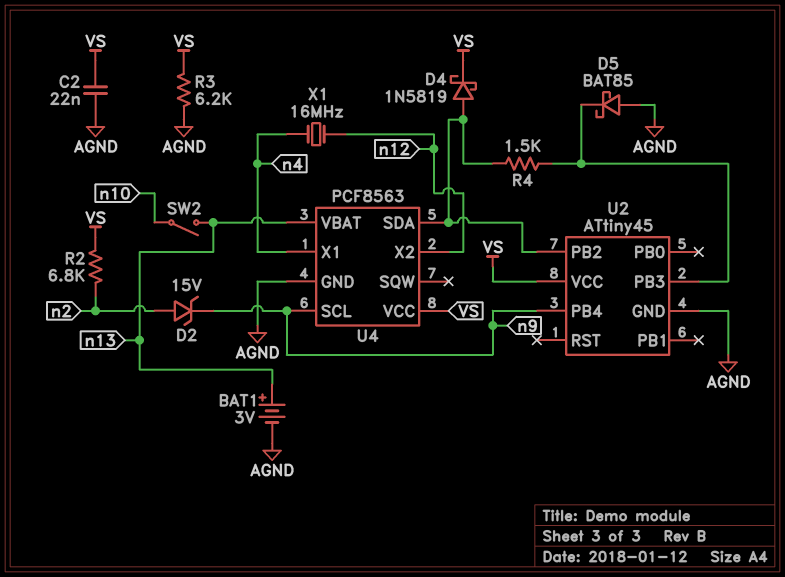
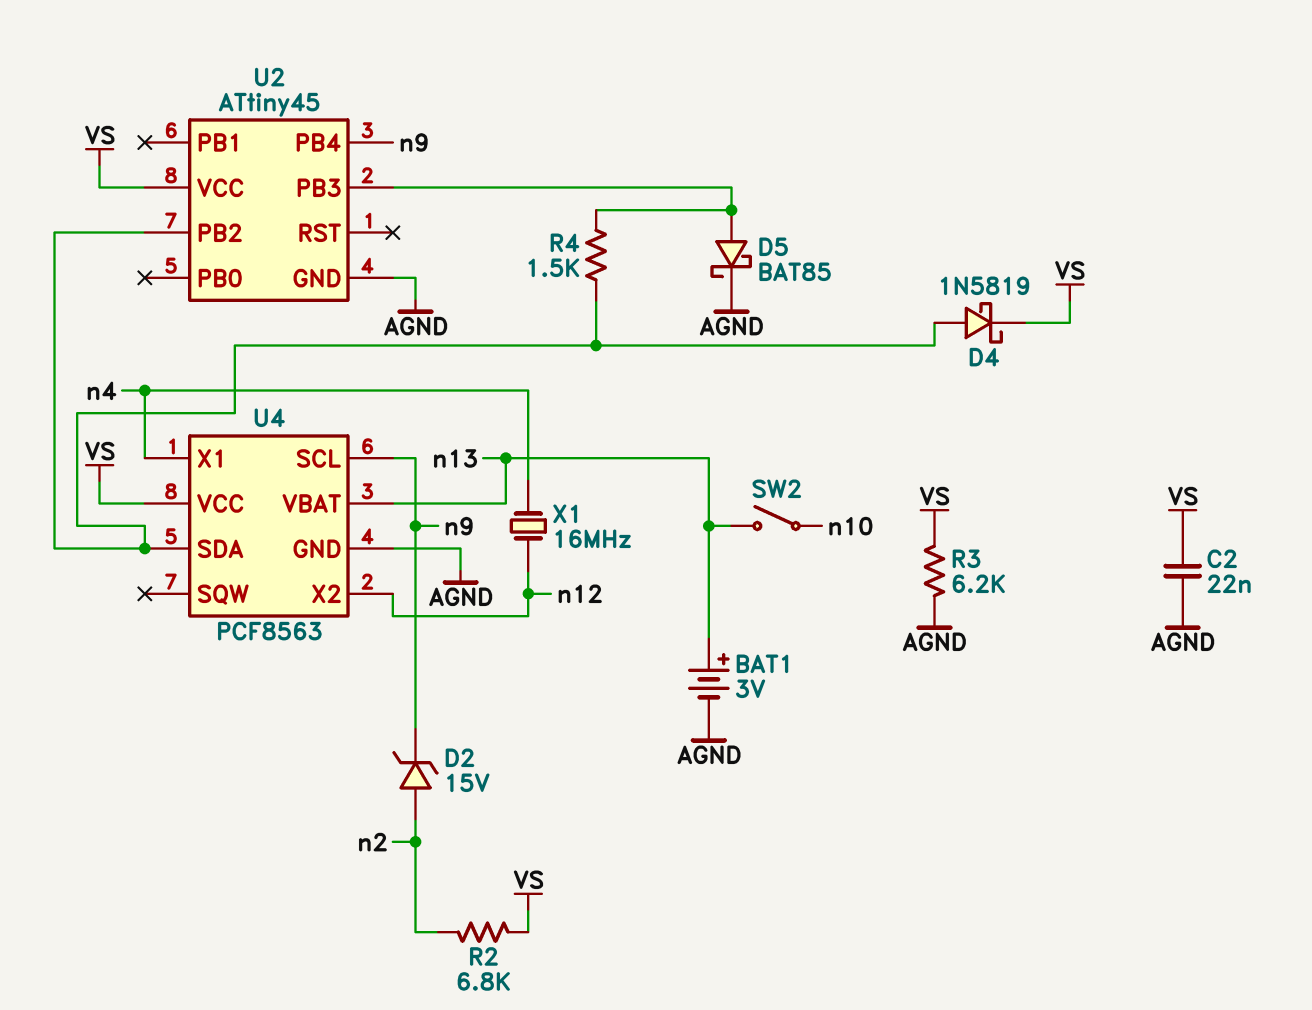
D5: schottky BAT85 (A AGND, K U2/PB3) -> schottky BAT85 (A U2/PB3, K AGND)

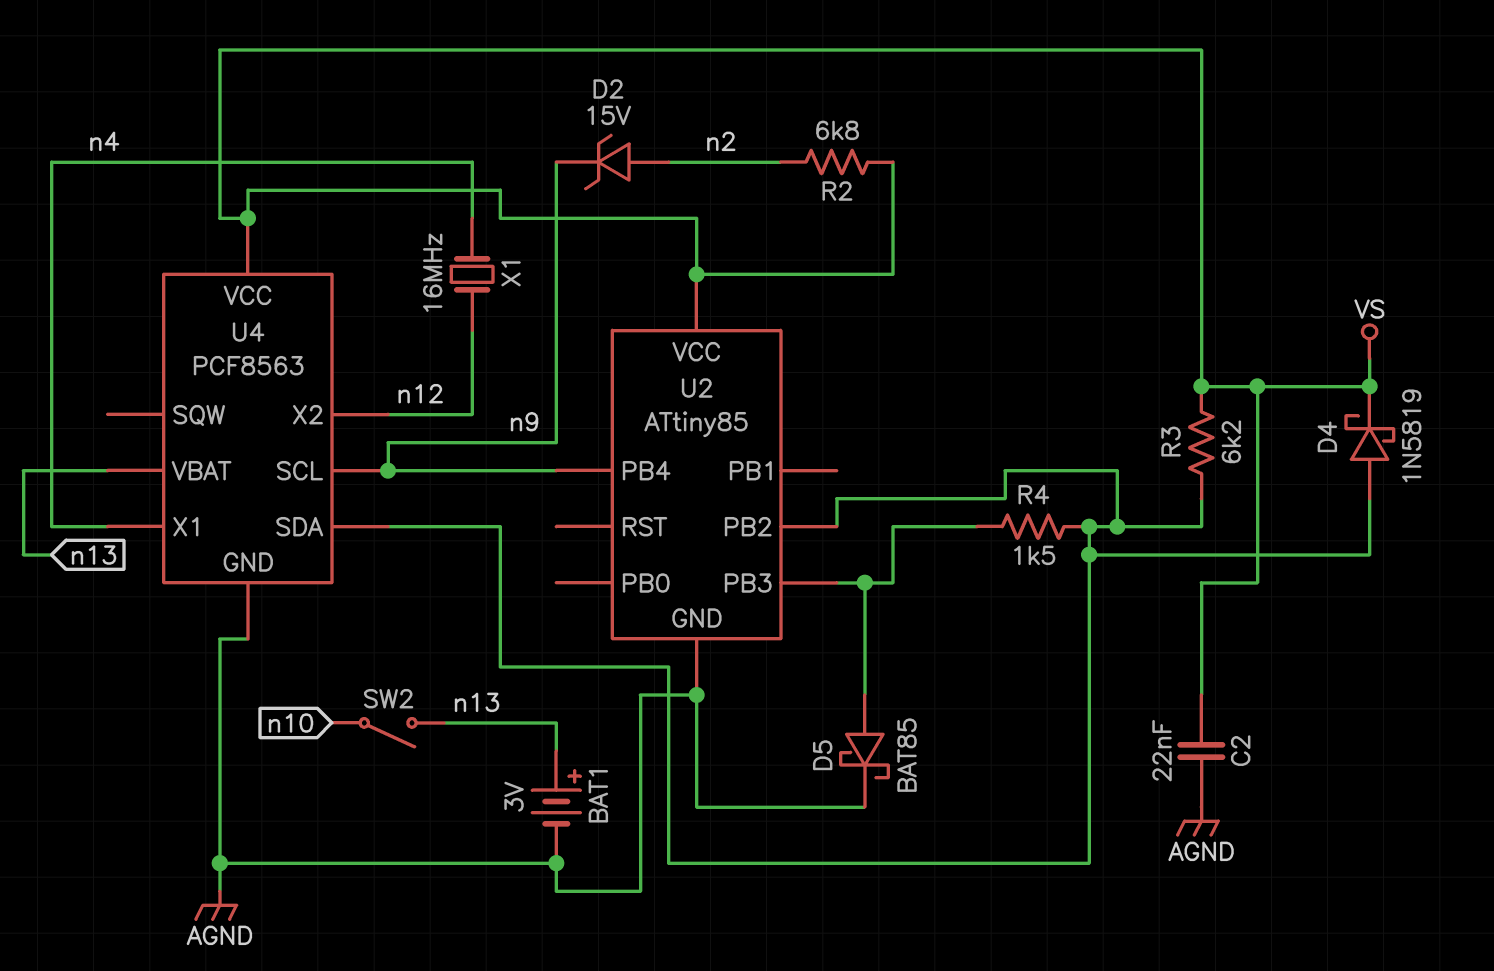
R3: 6.2k (AGND, VS) -> 6.2k (U2/PB2, VS)
U2: ATtiny45 -> ATtiny85

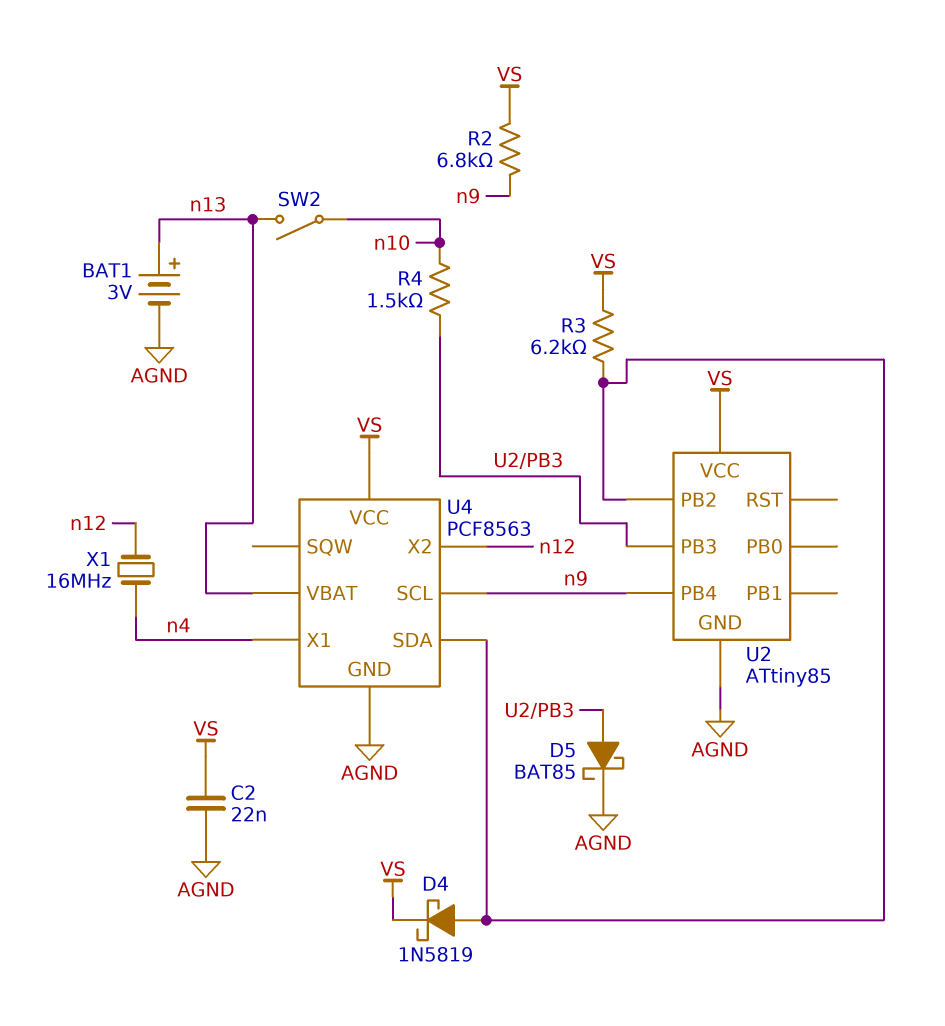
D2: zener 15V (A n2, K n9) -> none
R2: 6.8k (VS, n2) -> 6.8k (VS, n9)
R4: 1.5k (U2/PB2, U2/PB3) -> 1.5k (U2/PB3, n10)

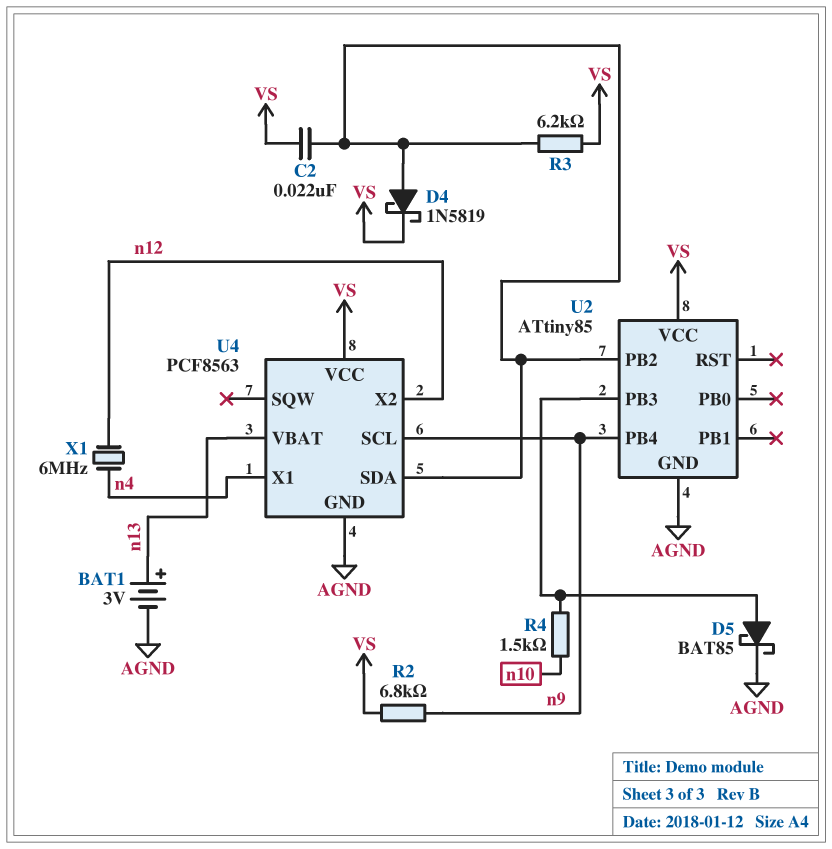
C2: 22nF (AGND, VS) -> 22nF (U2/PB2, VS)
SW2: switch (n10, n13) -> none
X1: 16MHz (n4, n12) -> 6MHz (n4, n12)

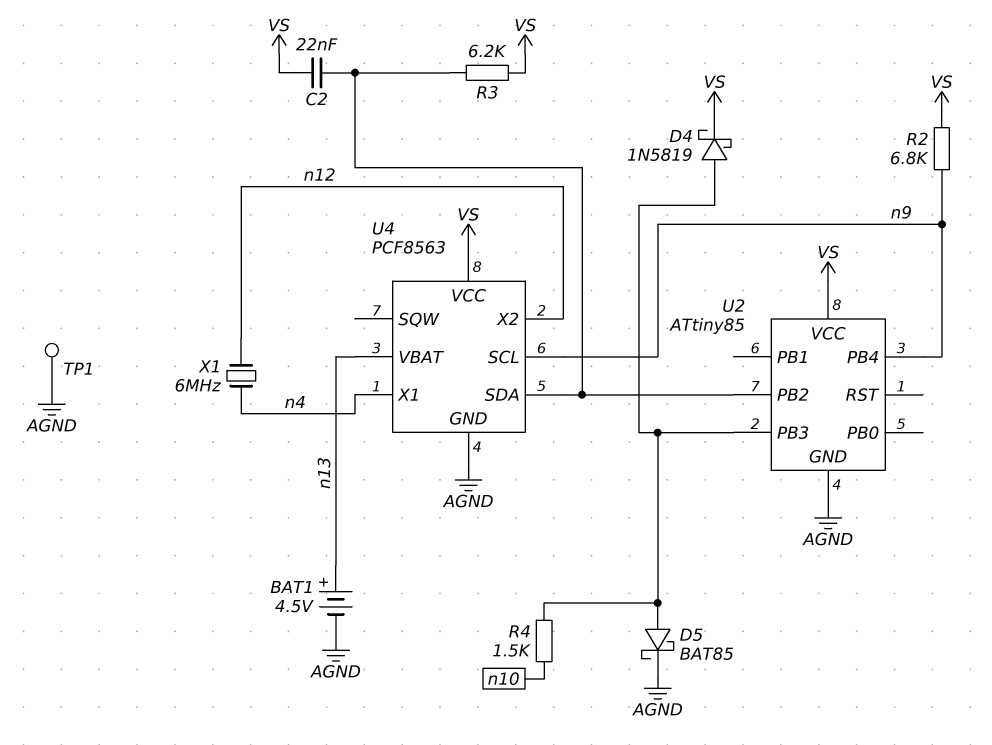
BAT1: 3V (plus n13, minus AGND) -> 4.5V (plus n13, minus AGND)
D4: schottky 1N5819 (A U2/PB2, K VS) -> schottky 1N5819 (A U2/PB3, K VS)
TP1: none -> test point (AGND)

